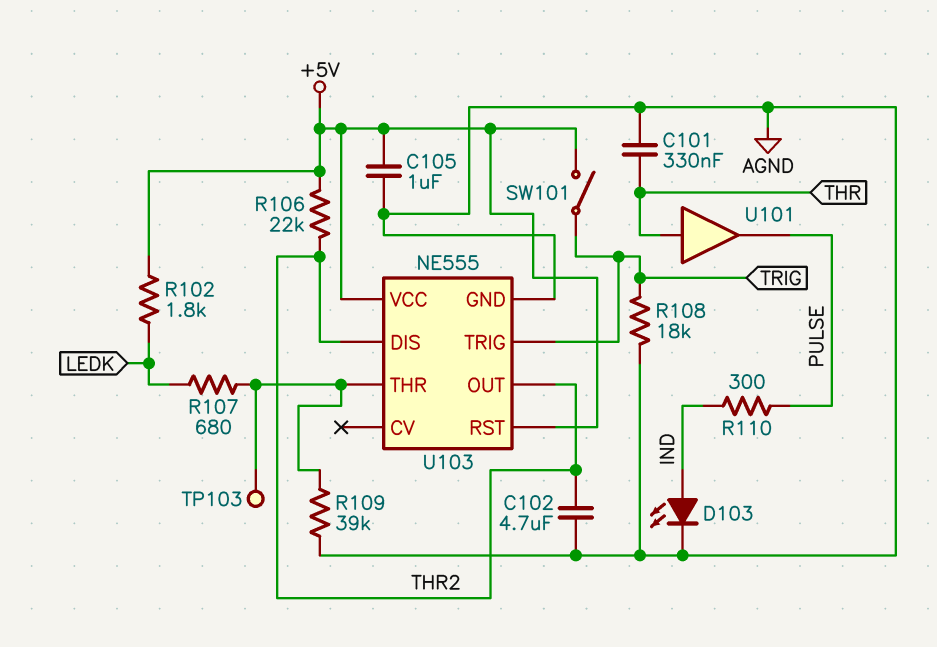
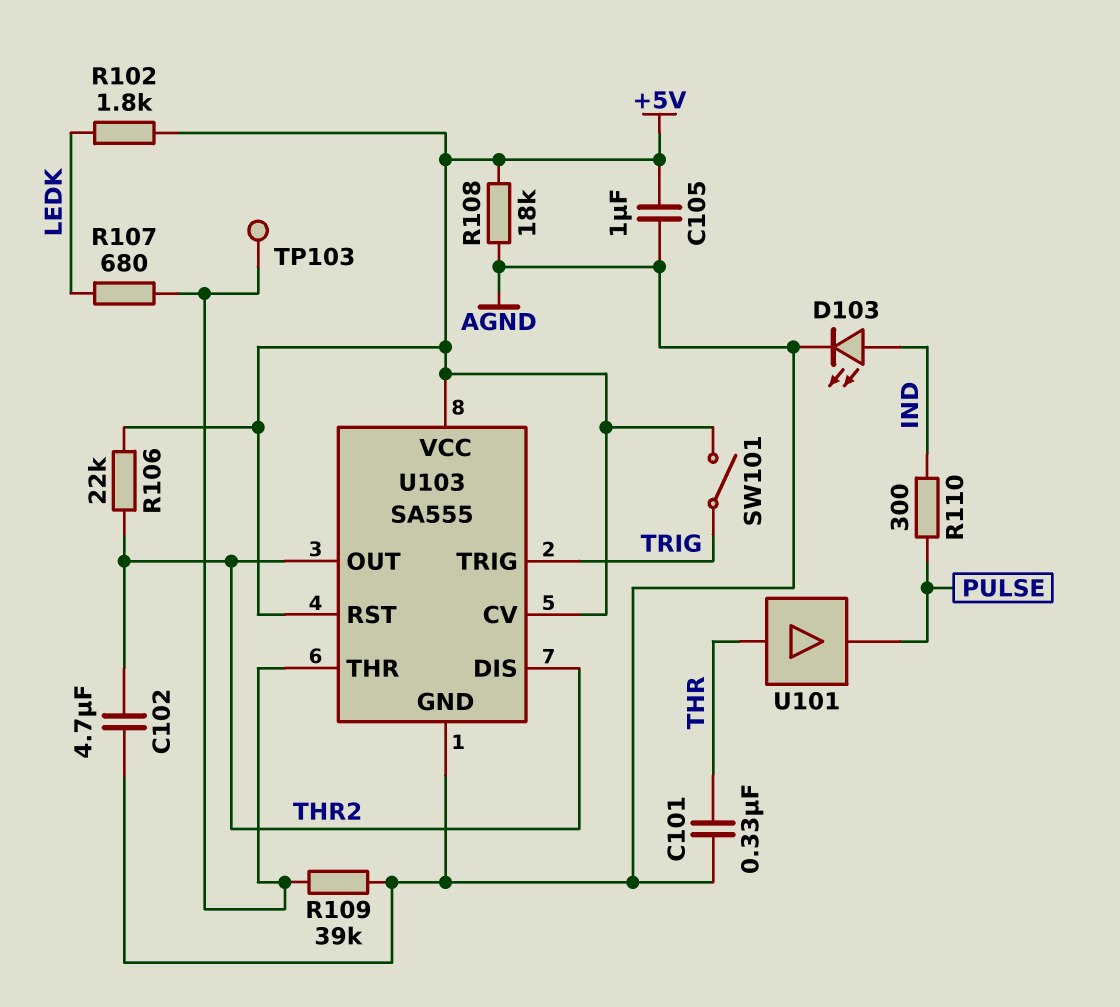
R108: 18k (AGND, TRIG) -> 18k (+5V, AGND)
U103: NE555 -> SA555
U103 pin CV: none -> +5V

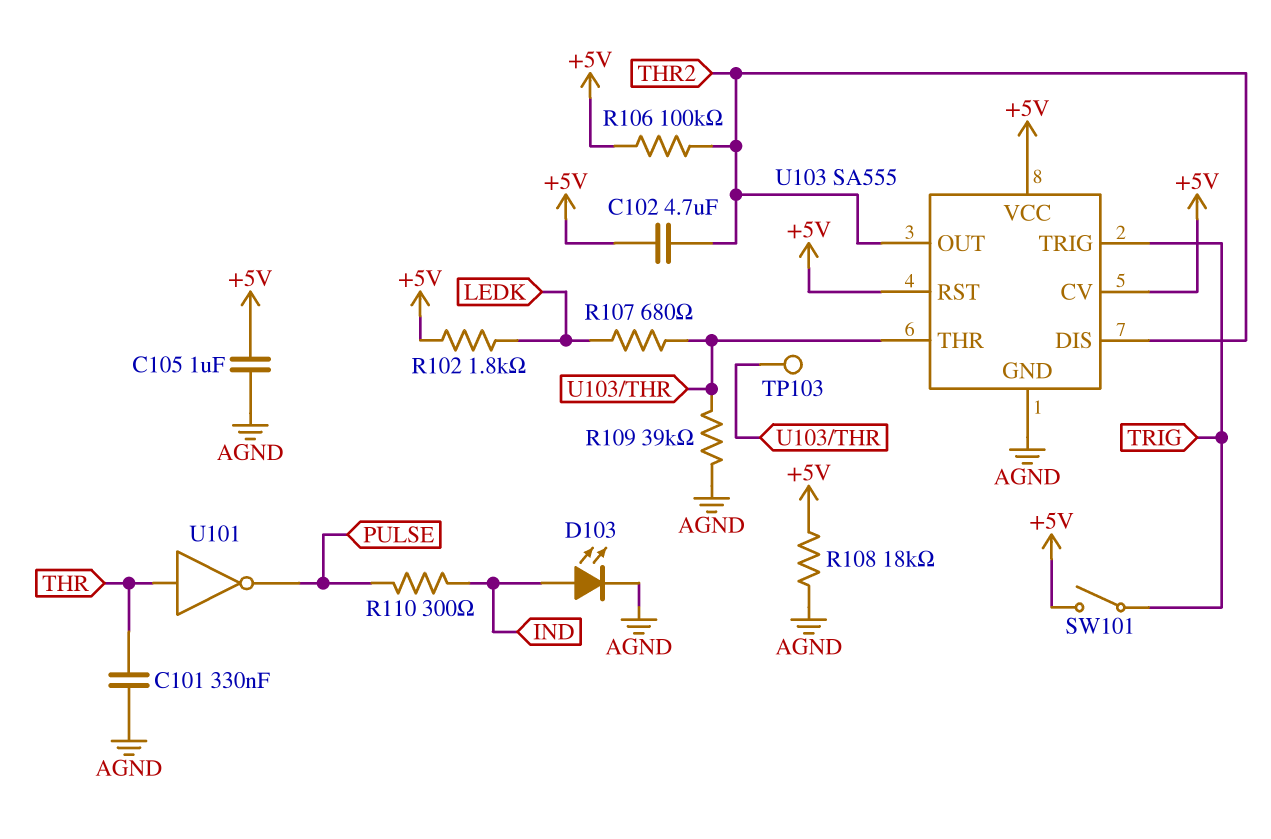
C102: 4.7uF (AGND, THR2) -> 4.7uF (+5V, THR2)
R106: 22k (+5V, THR2) -> 100k (+5V, THR2)
U101: buffer (in THR, out PULSE) -> NOT (in THR, out PULSE)

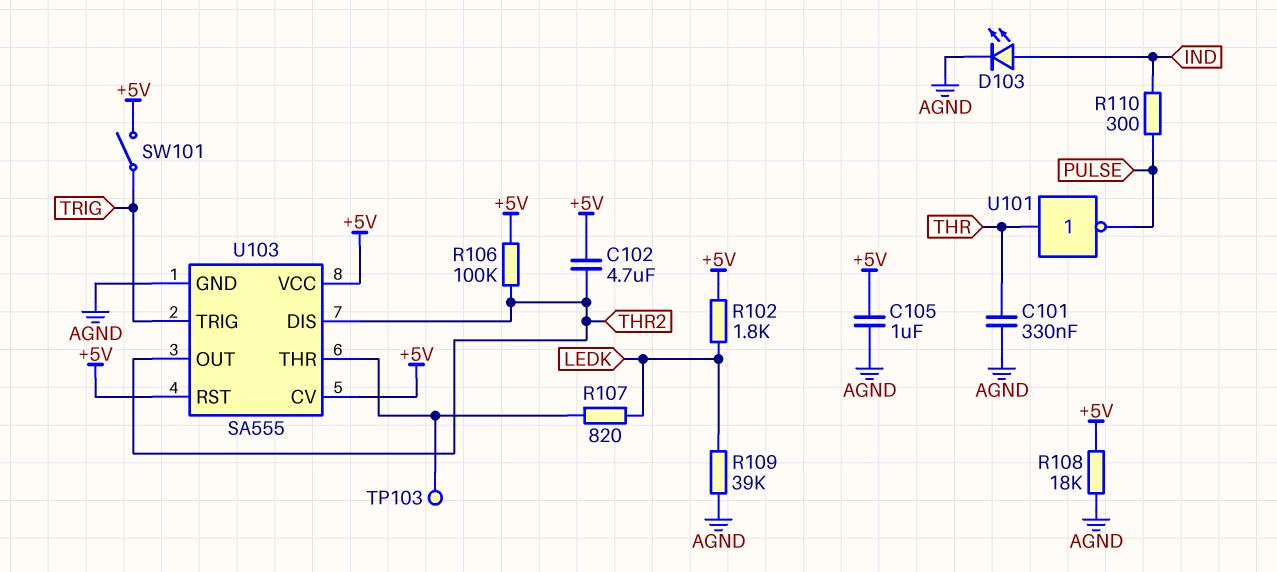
R107: 680 (LEDK, U103/THR) -> 820 (LEDK, U103/THR)
R109: 39k (AGND, U103/THR) -> 39k (AGND, LEDK)

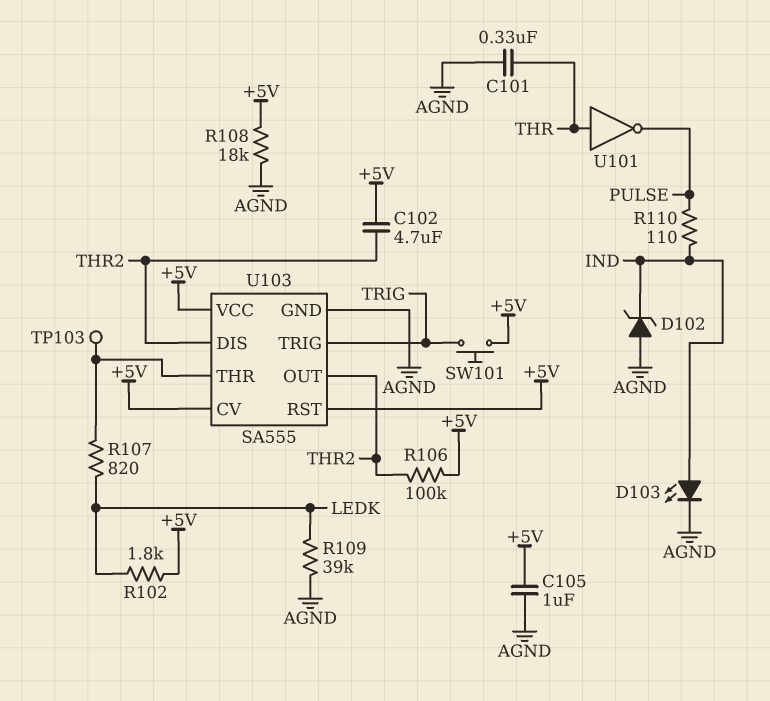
D102: none -> zener (A AGND, K IND)
R110: 300 (IND, PULSE) -> 110 (IND, PULSE)
SW101: switch (+5V, TRIG) -> button (+5V, TRIG)

